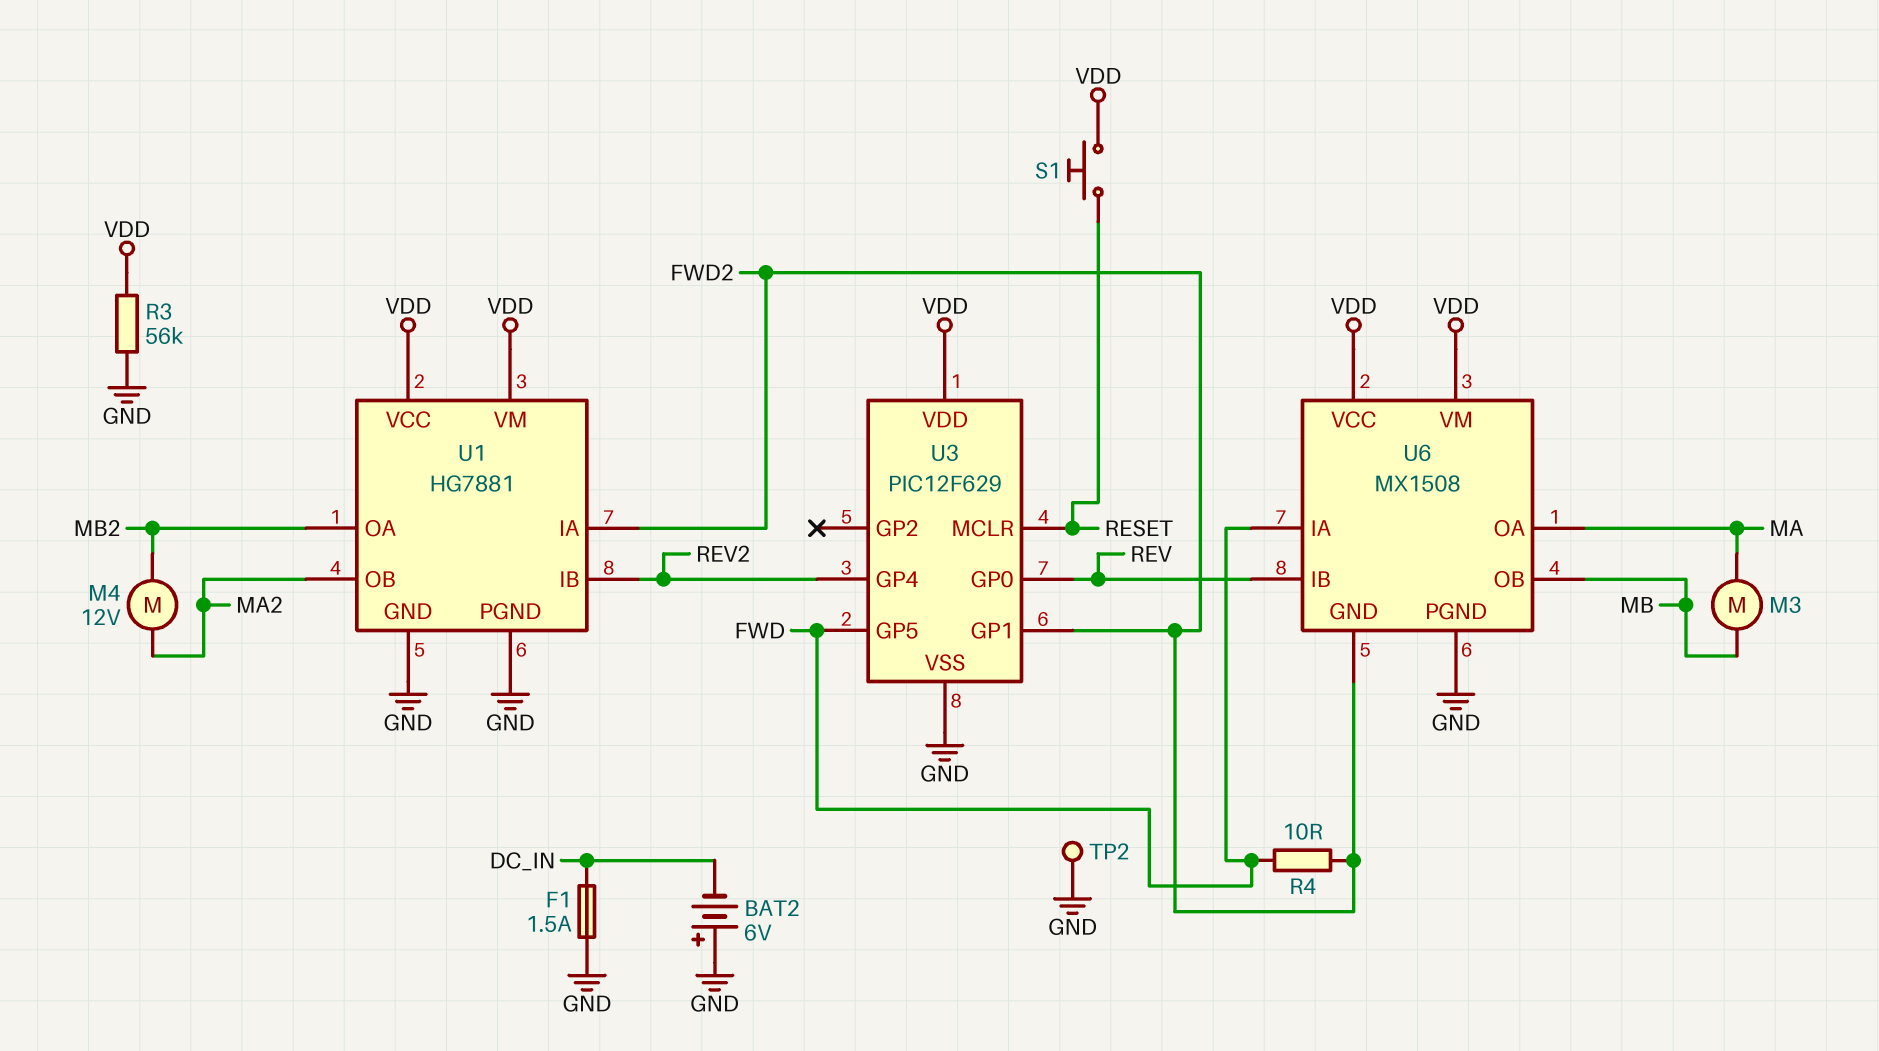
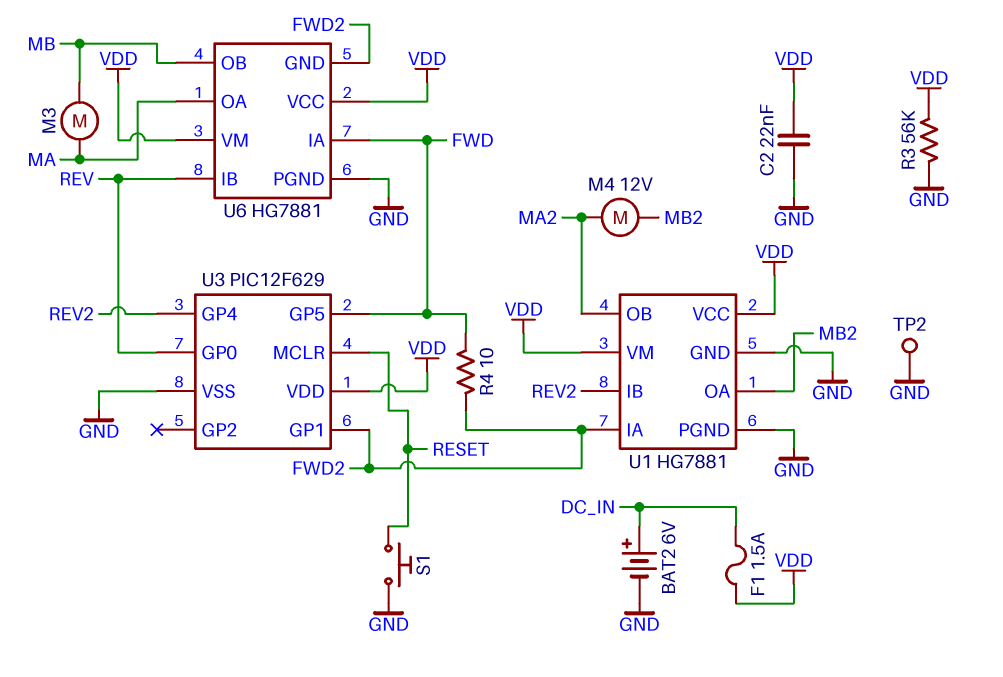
BAT2: 6V (plus GND, minus DC_IN) -> 6V (plus DC_IN, minus GND)
C2: none -> 22nF (GND, VDD)
F1: 1.5A (DC_IN, GND) -> 1.5A (DC_IN, VDD)
S1: button (RESET, VDD) -> button (GND, RESET)
U6: MX1508 -> HG7881

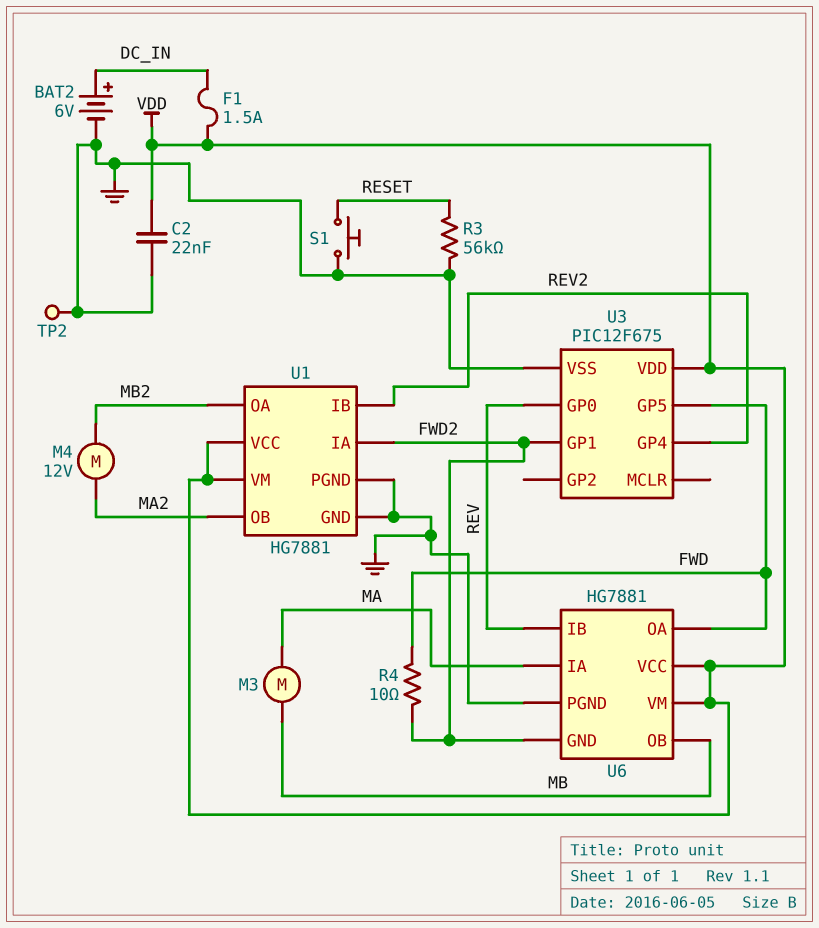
R3: 56k (GND, VDD) -> 56k (GND, RESET)
U3: PIC12F629 -> PIC12F675
U3 pin MCLR: RESET -> none
U6 pin IA: FWD -> MA
U6 pin OA: MA -> FWD

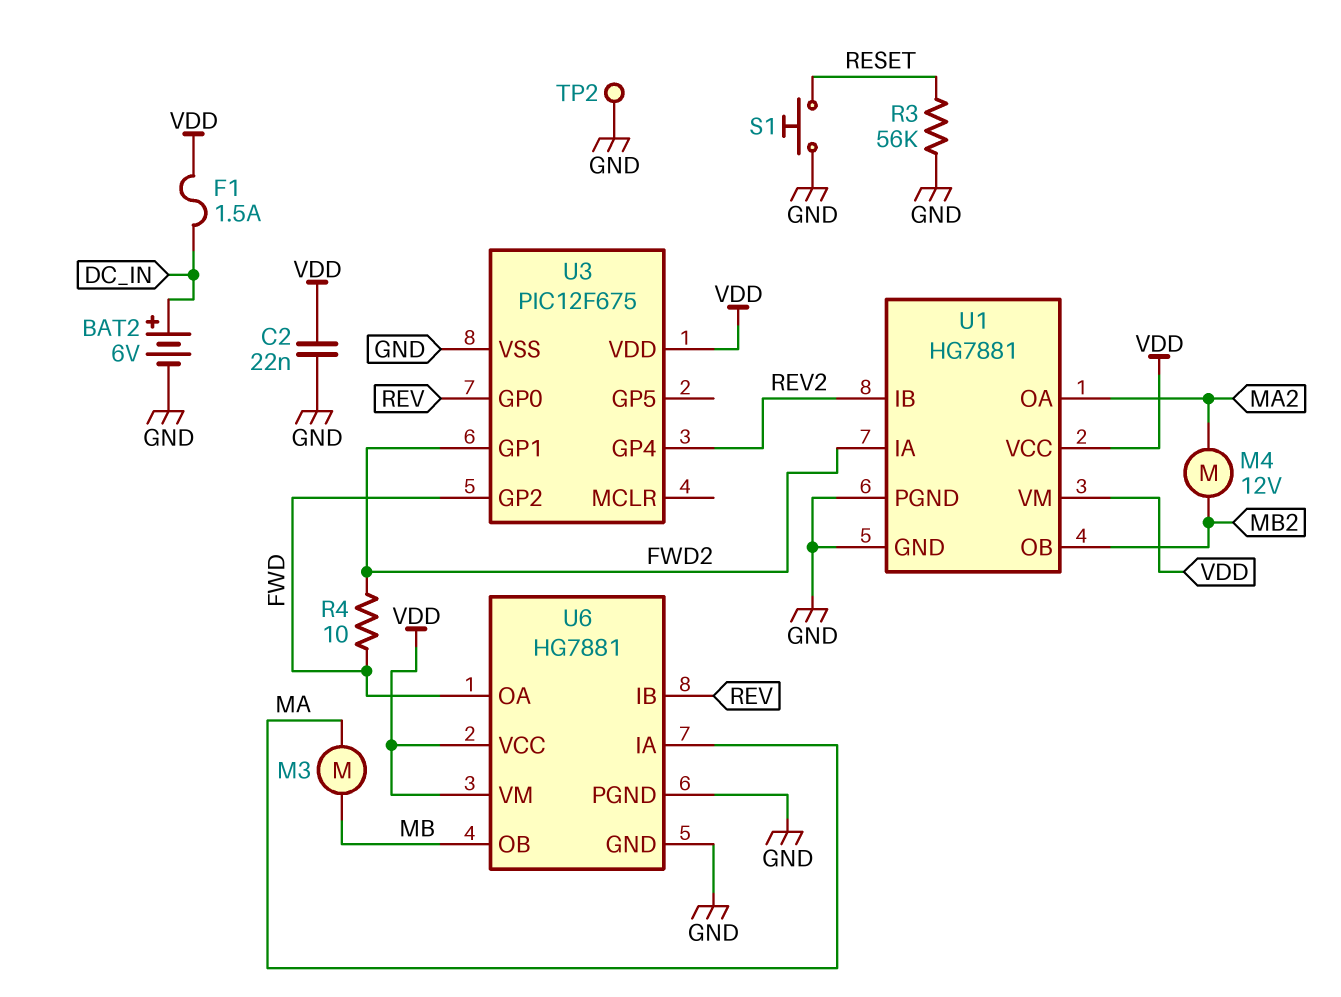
U1 pin OA: MB2 -> MA2
U1 pin OB: MA2 -> MB2
U3 pin GP2: none -> FWD
U3 pin GP5: FWD -> none
U6 pin GND: FWD2 -> GND

